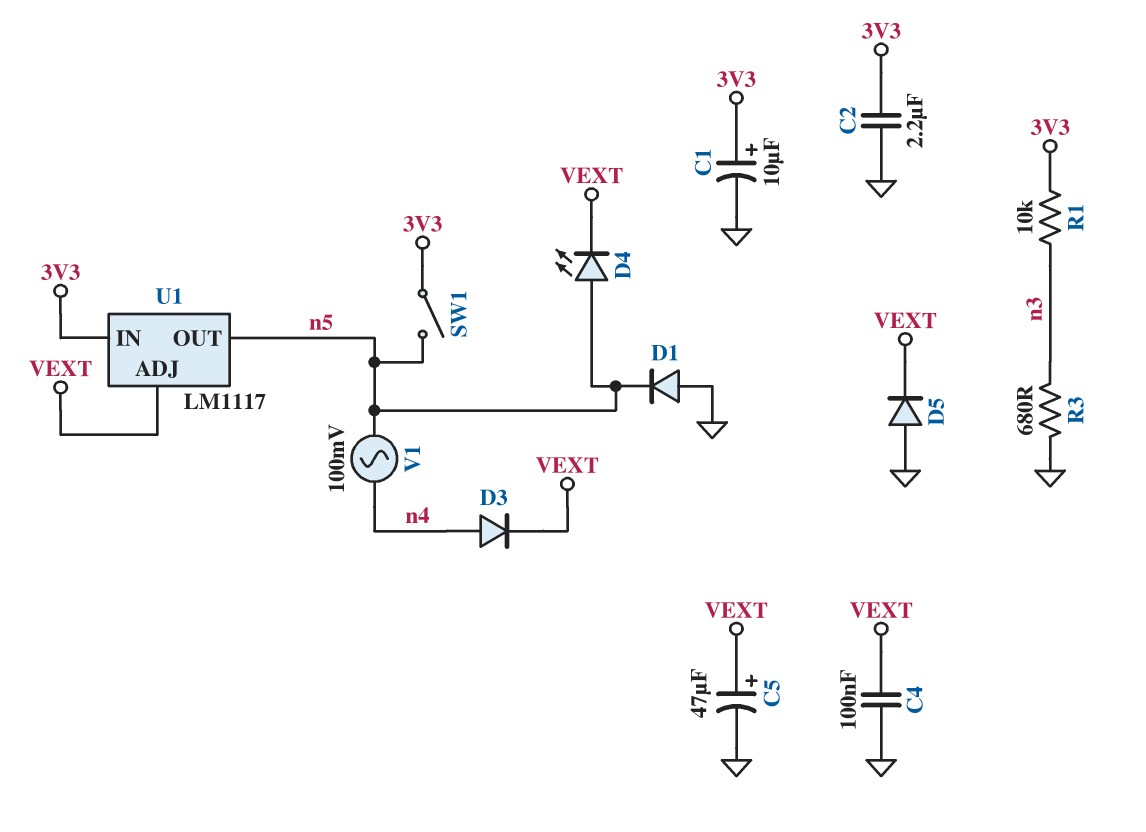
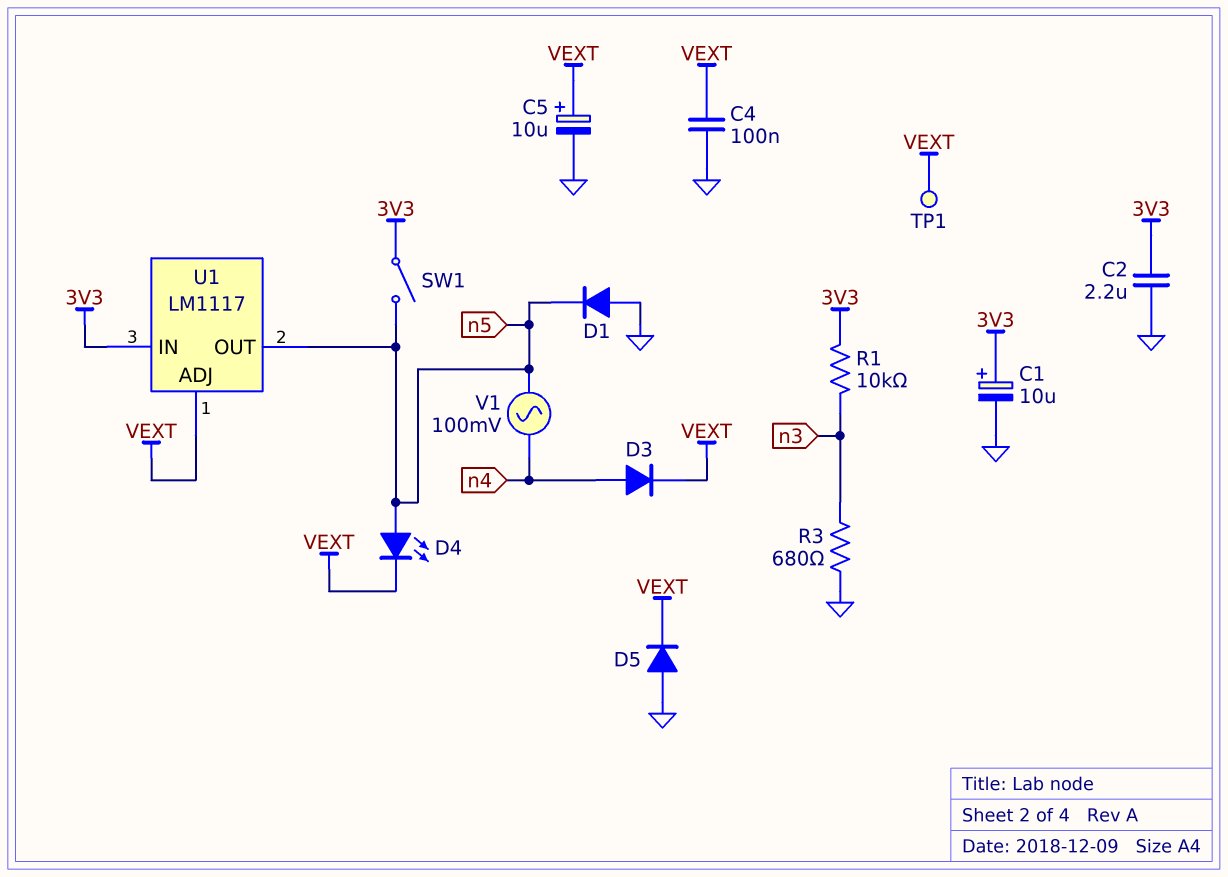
C5: 47uF (plus VEXT, minus GND) -> 10uF (plus VEXT, minus GND)
TP1: none -> test point (VEXT)

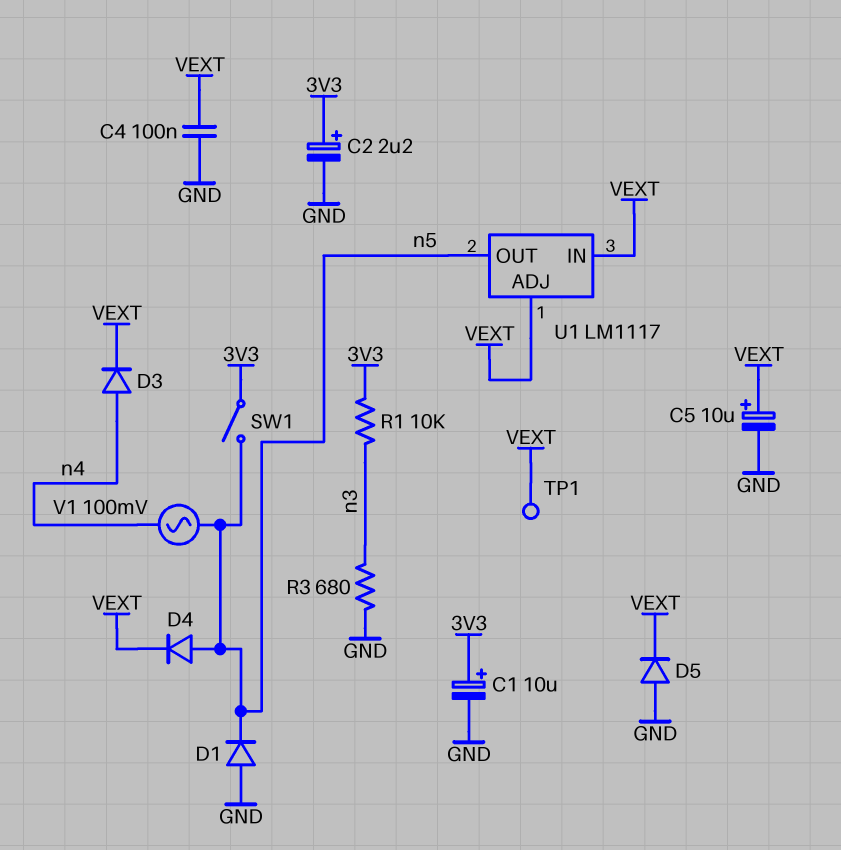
C2: 2.2uF (3V3, GND) -> 2.2uF (plus 3V3, minus GND)
D4: LED (A n5, K VEXT) -> diode (A n5, K VEXT)
U1 pin IN: 3V3 -> VEXT

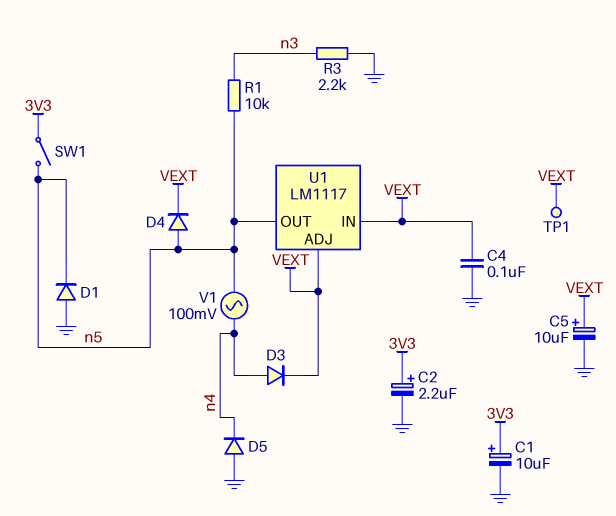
D5: diode (A GND, K VEXT) -> diode (A GND, K n4)
R1: 10k (3V3, n3) -> 10k (n3, n5)
R3: 680 (GND, n3) -> 2.2k (GND, n3)

